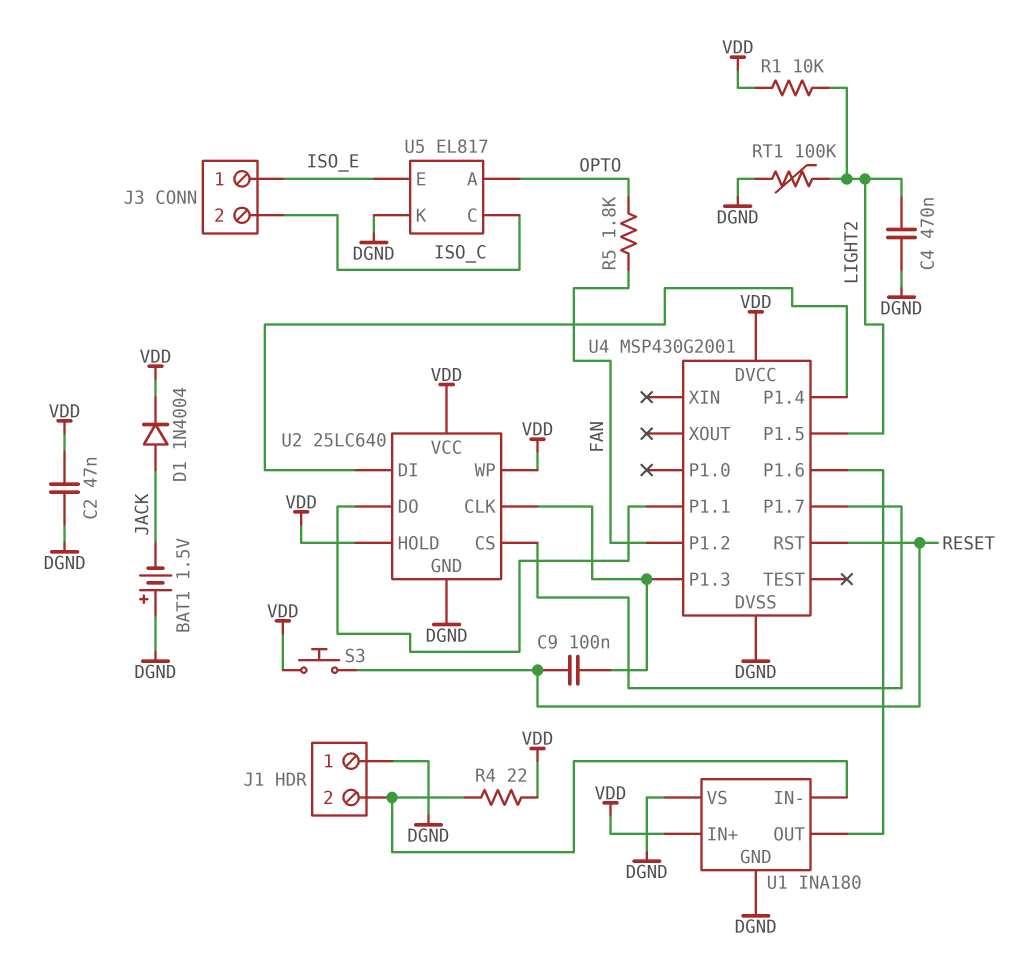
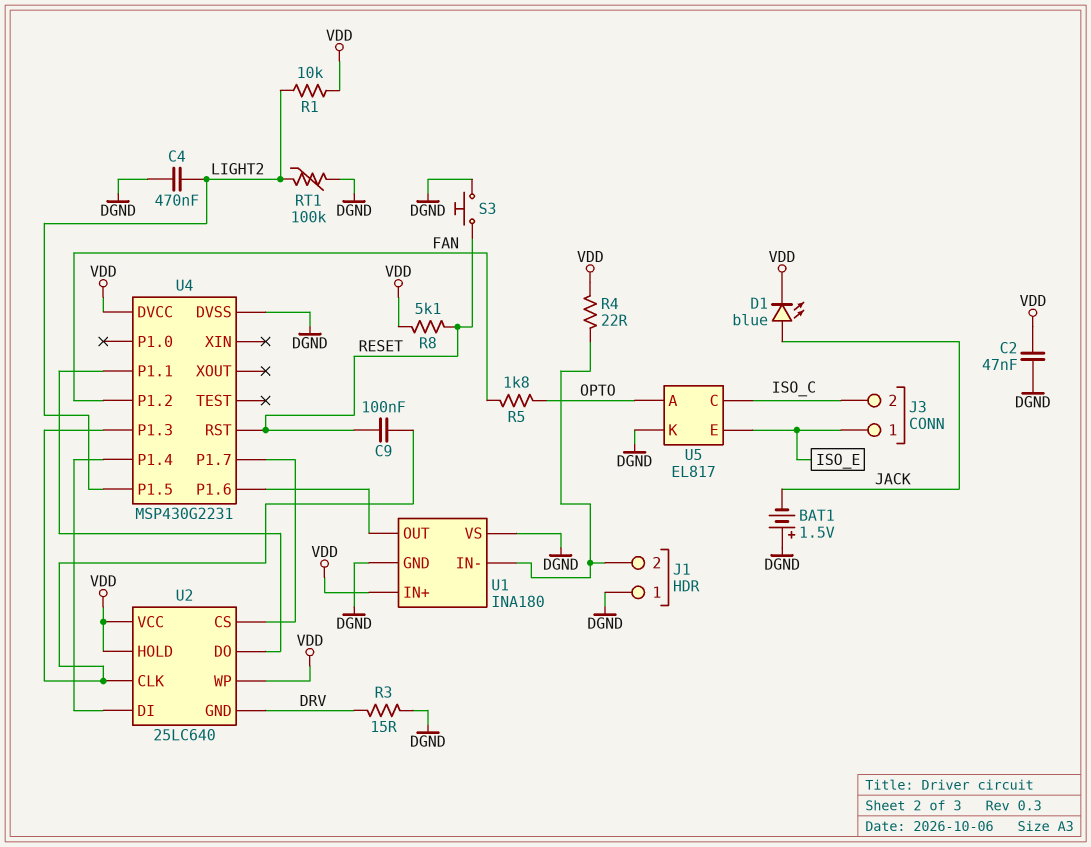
D1: diode 1N4004 (A JACK, K VDD) -> LED blue (A JACK, K VDD)
R3: none -> 15 (DGND, DRV)
R8: none -> 5.1k (RESET, VDD)
S3: button (RESET, VDD) -> button (DGND, RESET)
U2 pin GND: DGND -> DRV
U4: MSP430G2001 -> MSP430G2231

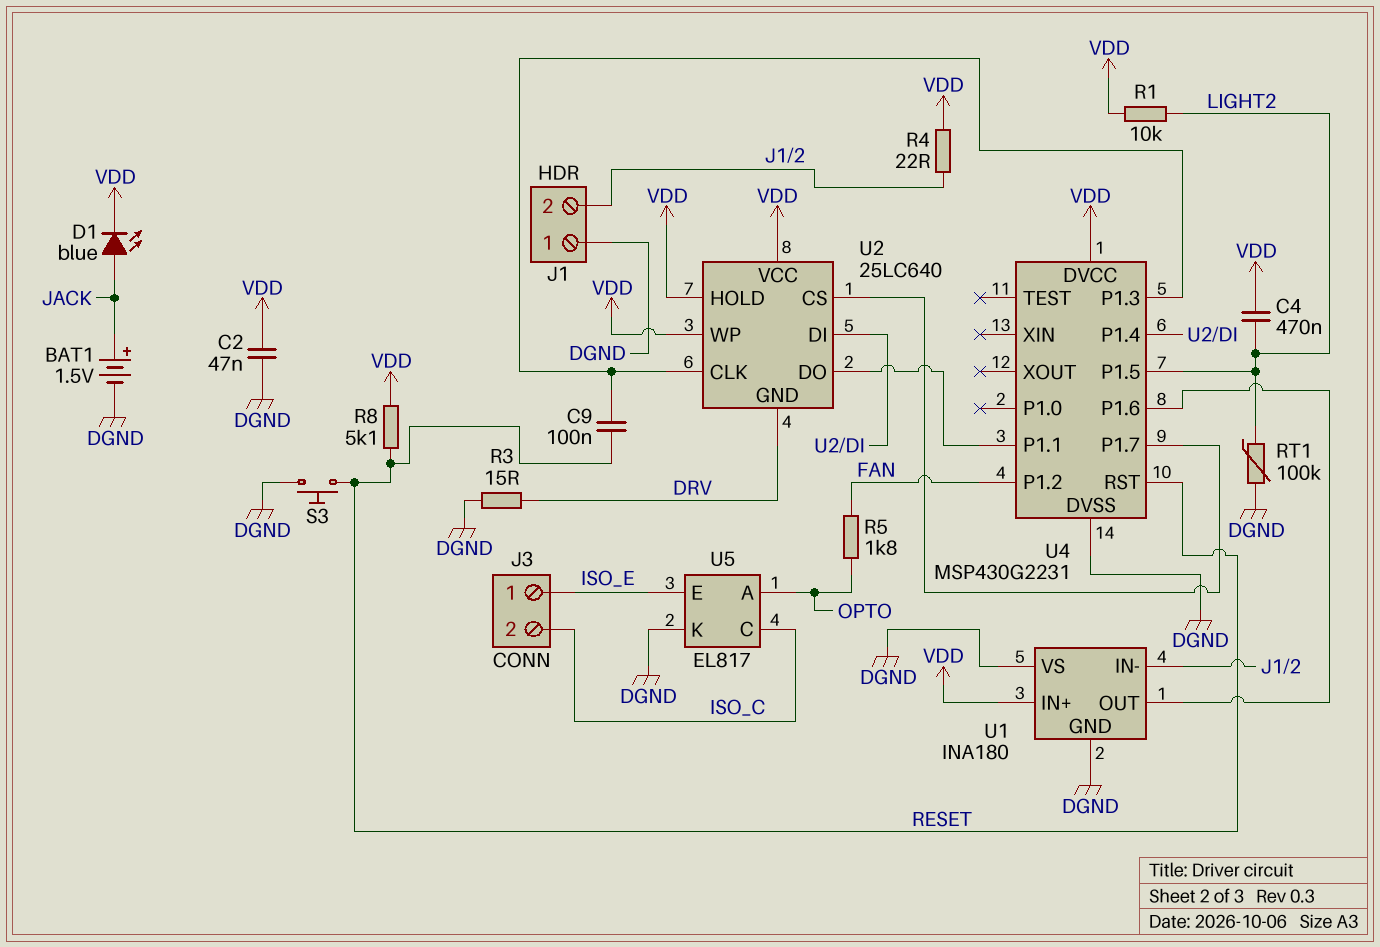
BAT1: 1.5V (plus DGND, minus JACK) -> 1.5V (plus JACK, minus DGND)
C4: 470nF (DGND, LIGHT2) -> 470nF (LIGHT2, VDD)

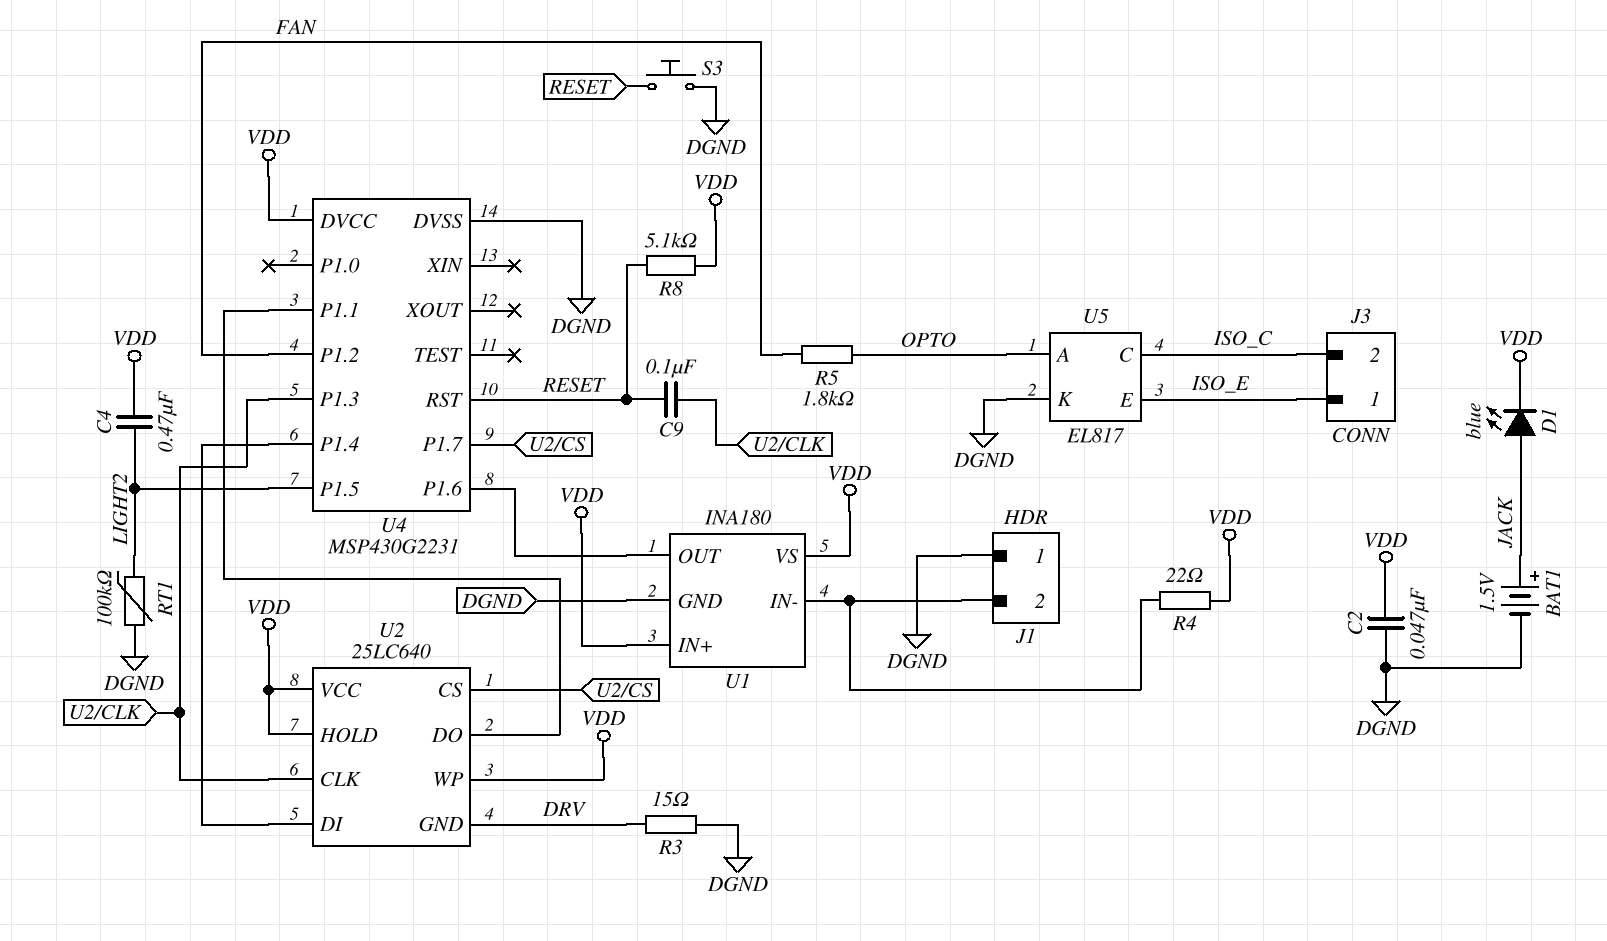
R1: 10k (LIGHT2, VDD) -> none
U1 pin VS: DGND -> VDD

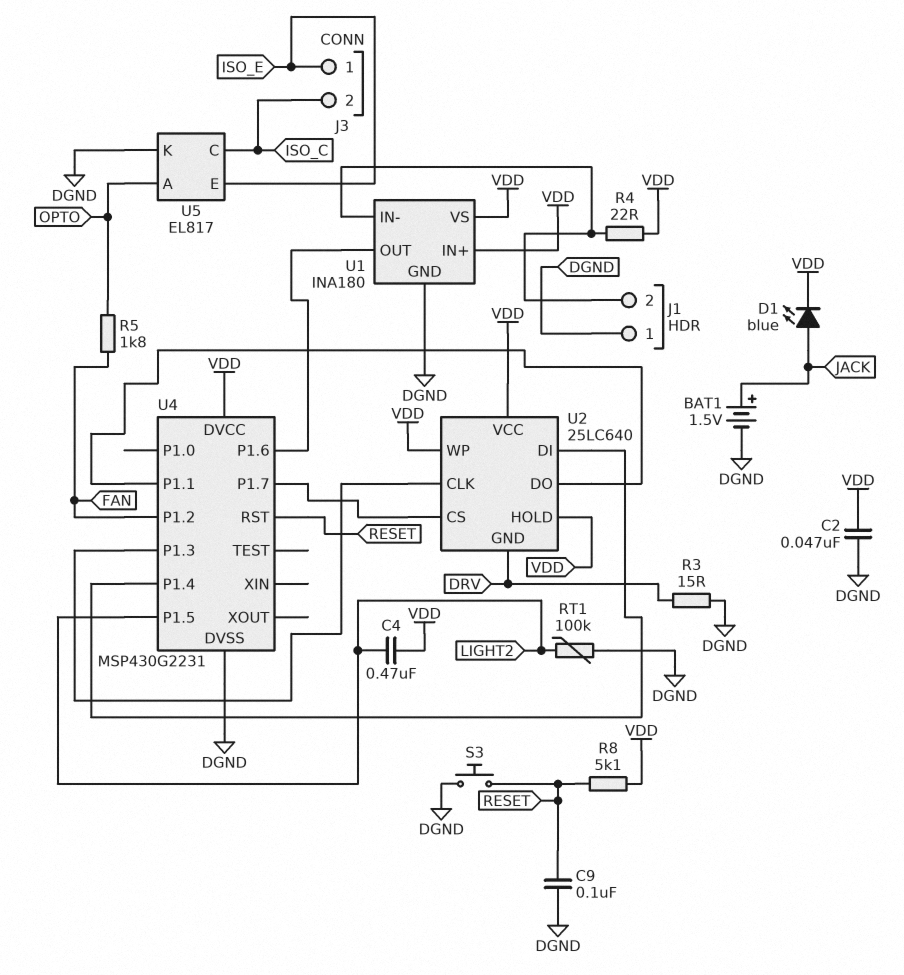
C9: 100nF (RESET, U2/CLK) -> 100nF (DGND, RESET)

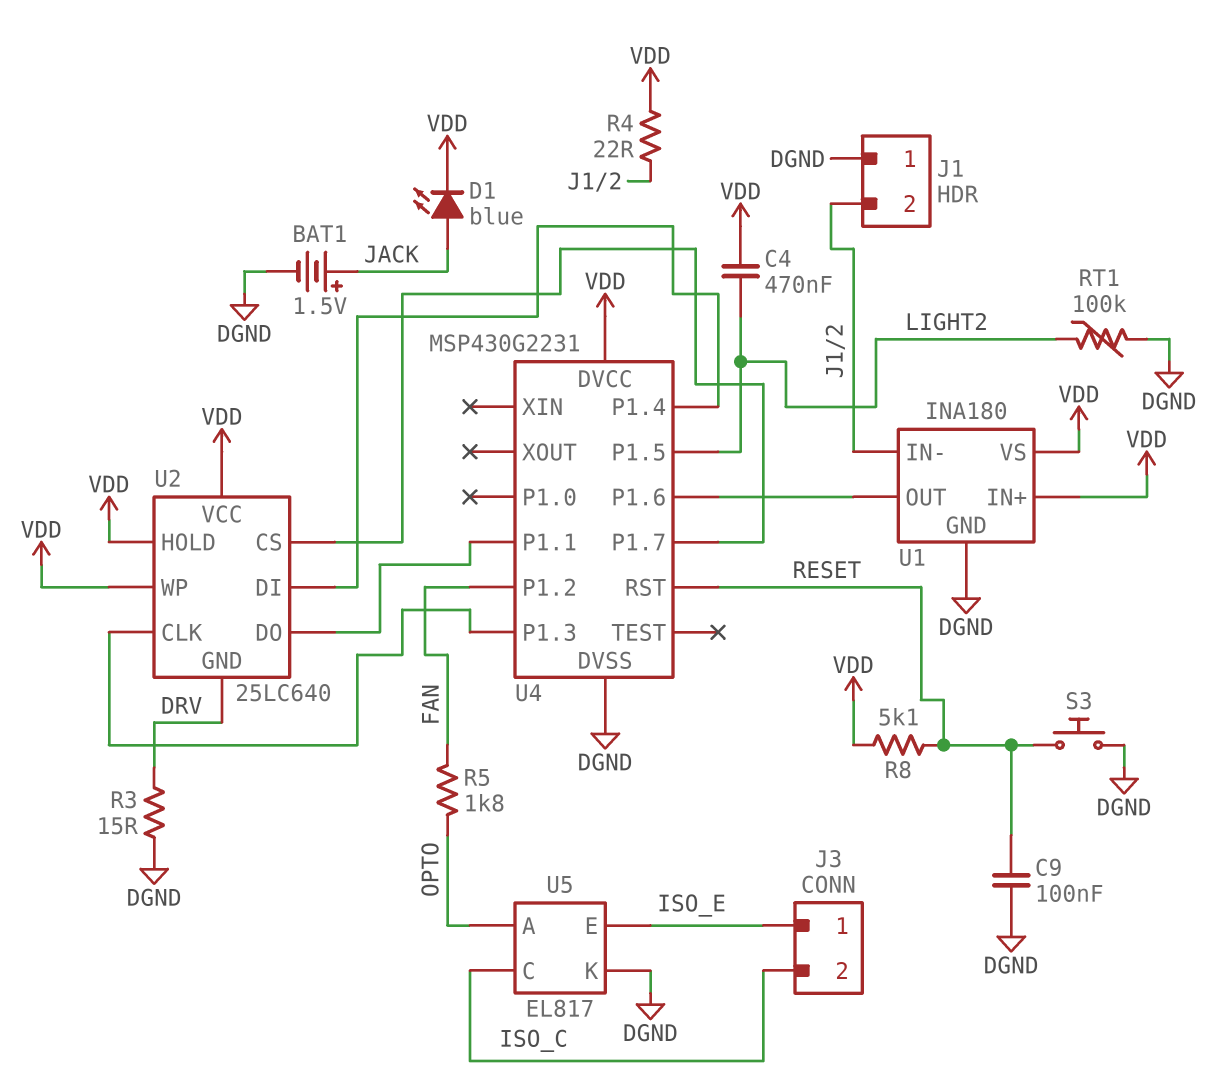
C2: 47nF (DGND, VDD) -> none

